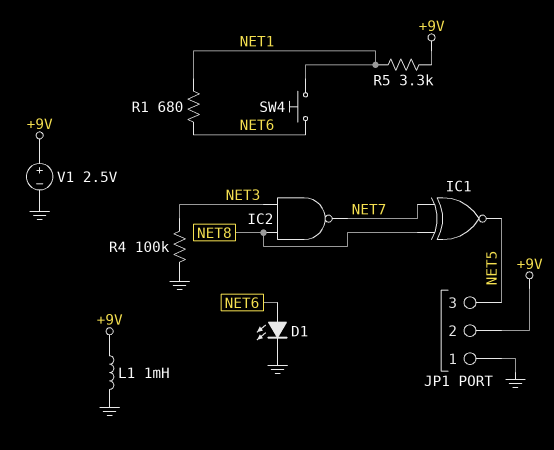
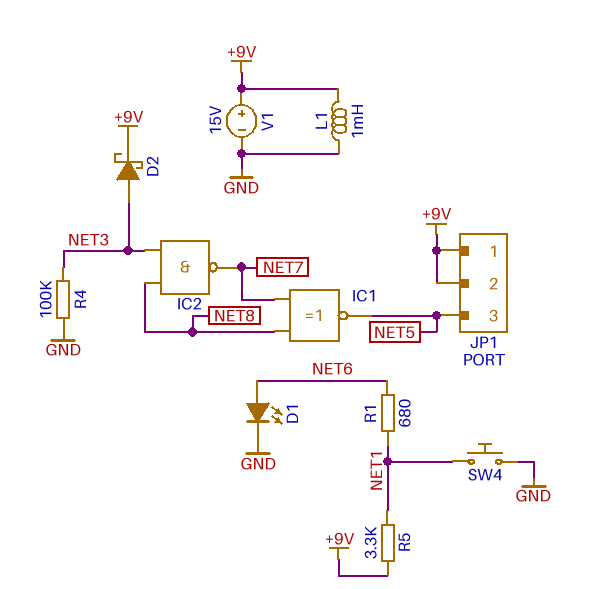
D2: none -> schottky (A NET3, K +9V)
JP1 pin 1: GND -> +9V
SW4: button (NET1, NET6) -> button (GND, NET1)
V1: 2.5V (plus +9V, minus GND) -> 15V (plus +9V, minus GND)

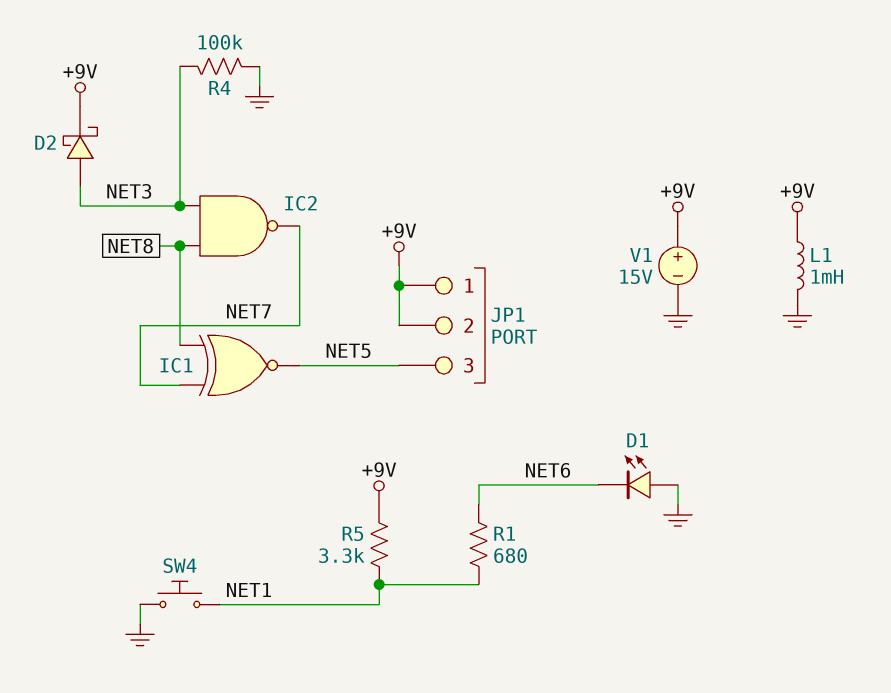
D1: LED (A NET6, K GND) -> LED (A GND, K NET6)

